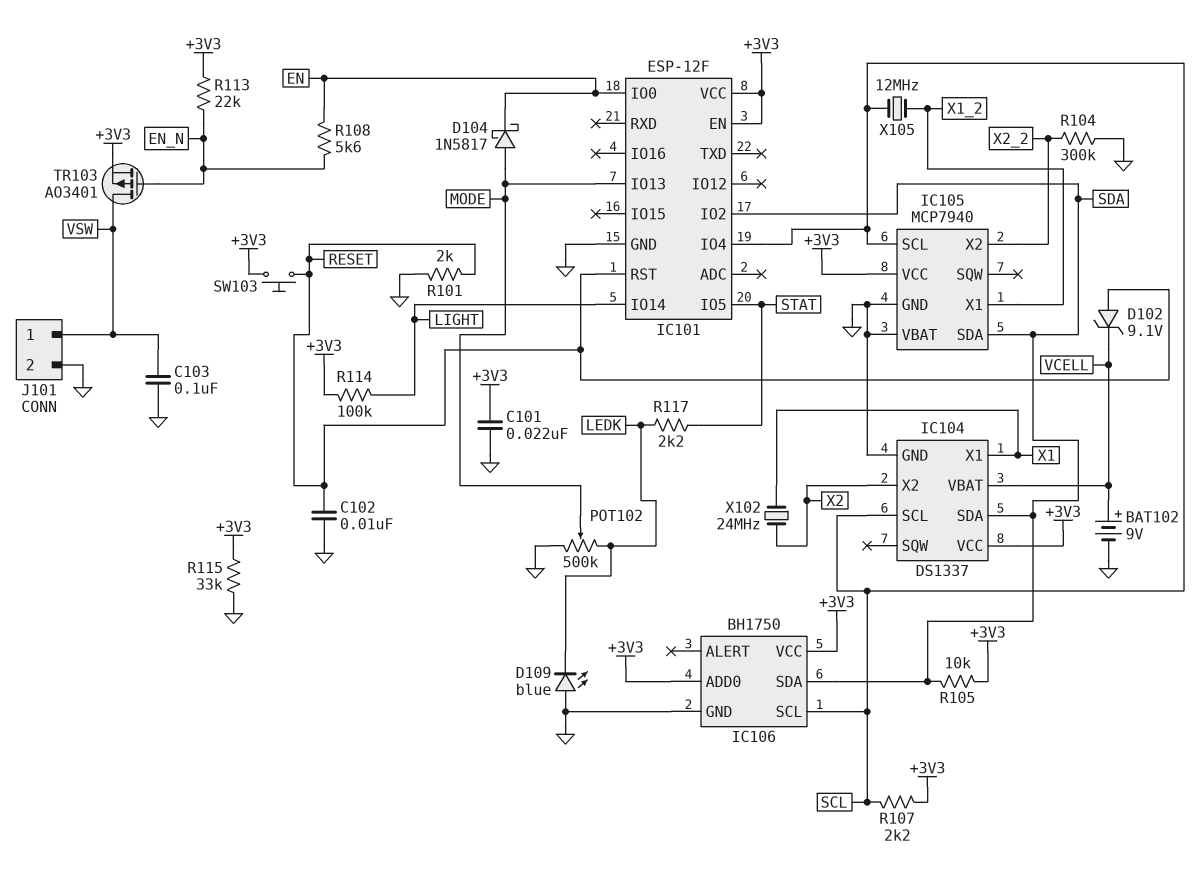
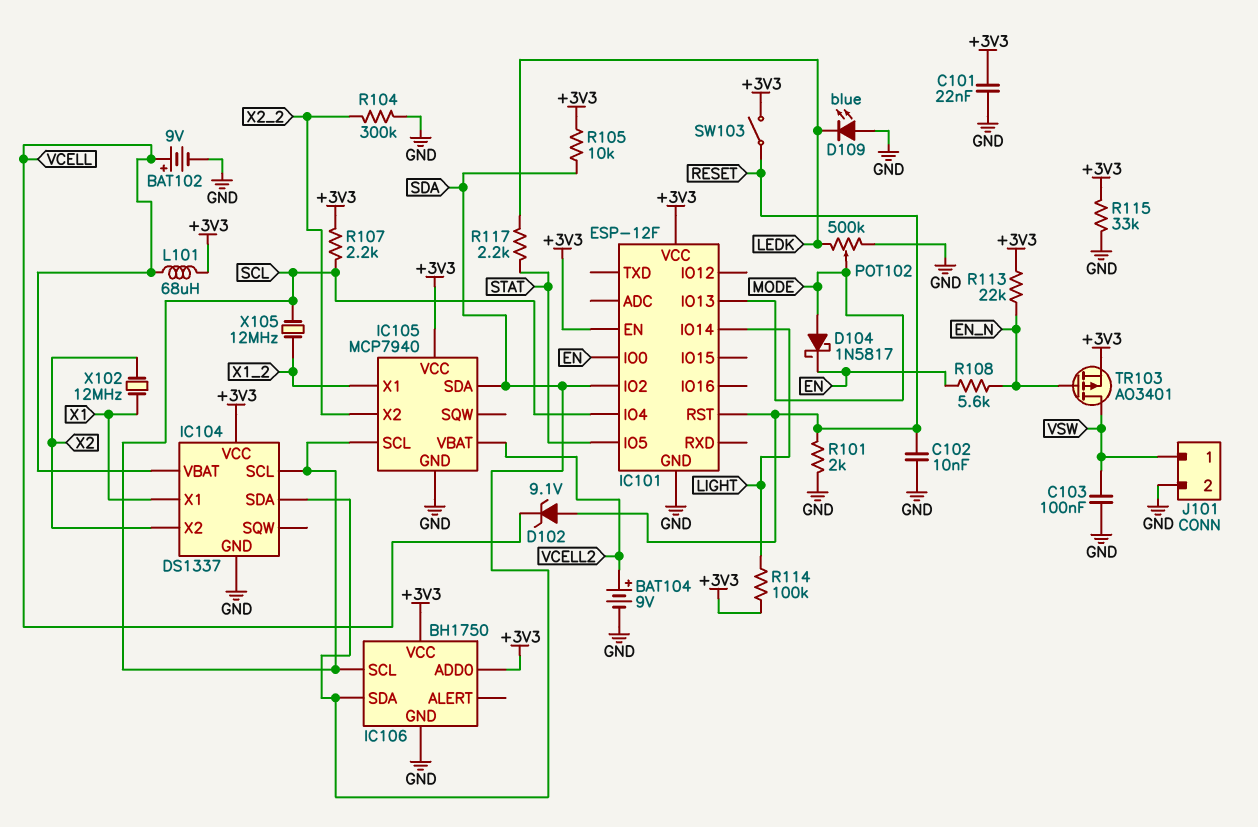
BAT104: none -> 9V (plus VCELL2, minus GND)
IC105 pin VBAT: GND -> VCELL2
L101: none -> 68uH (+3V3, VCELL)
SW103: button (+3V3, RESET) -> switch (+3V3, RESET)
X102: 24MHz (X1, X2) -> 12MHz (X1, X2)

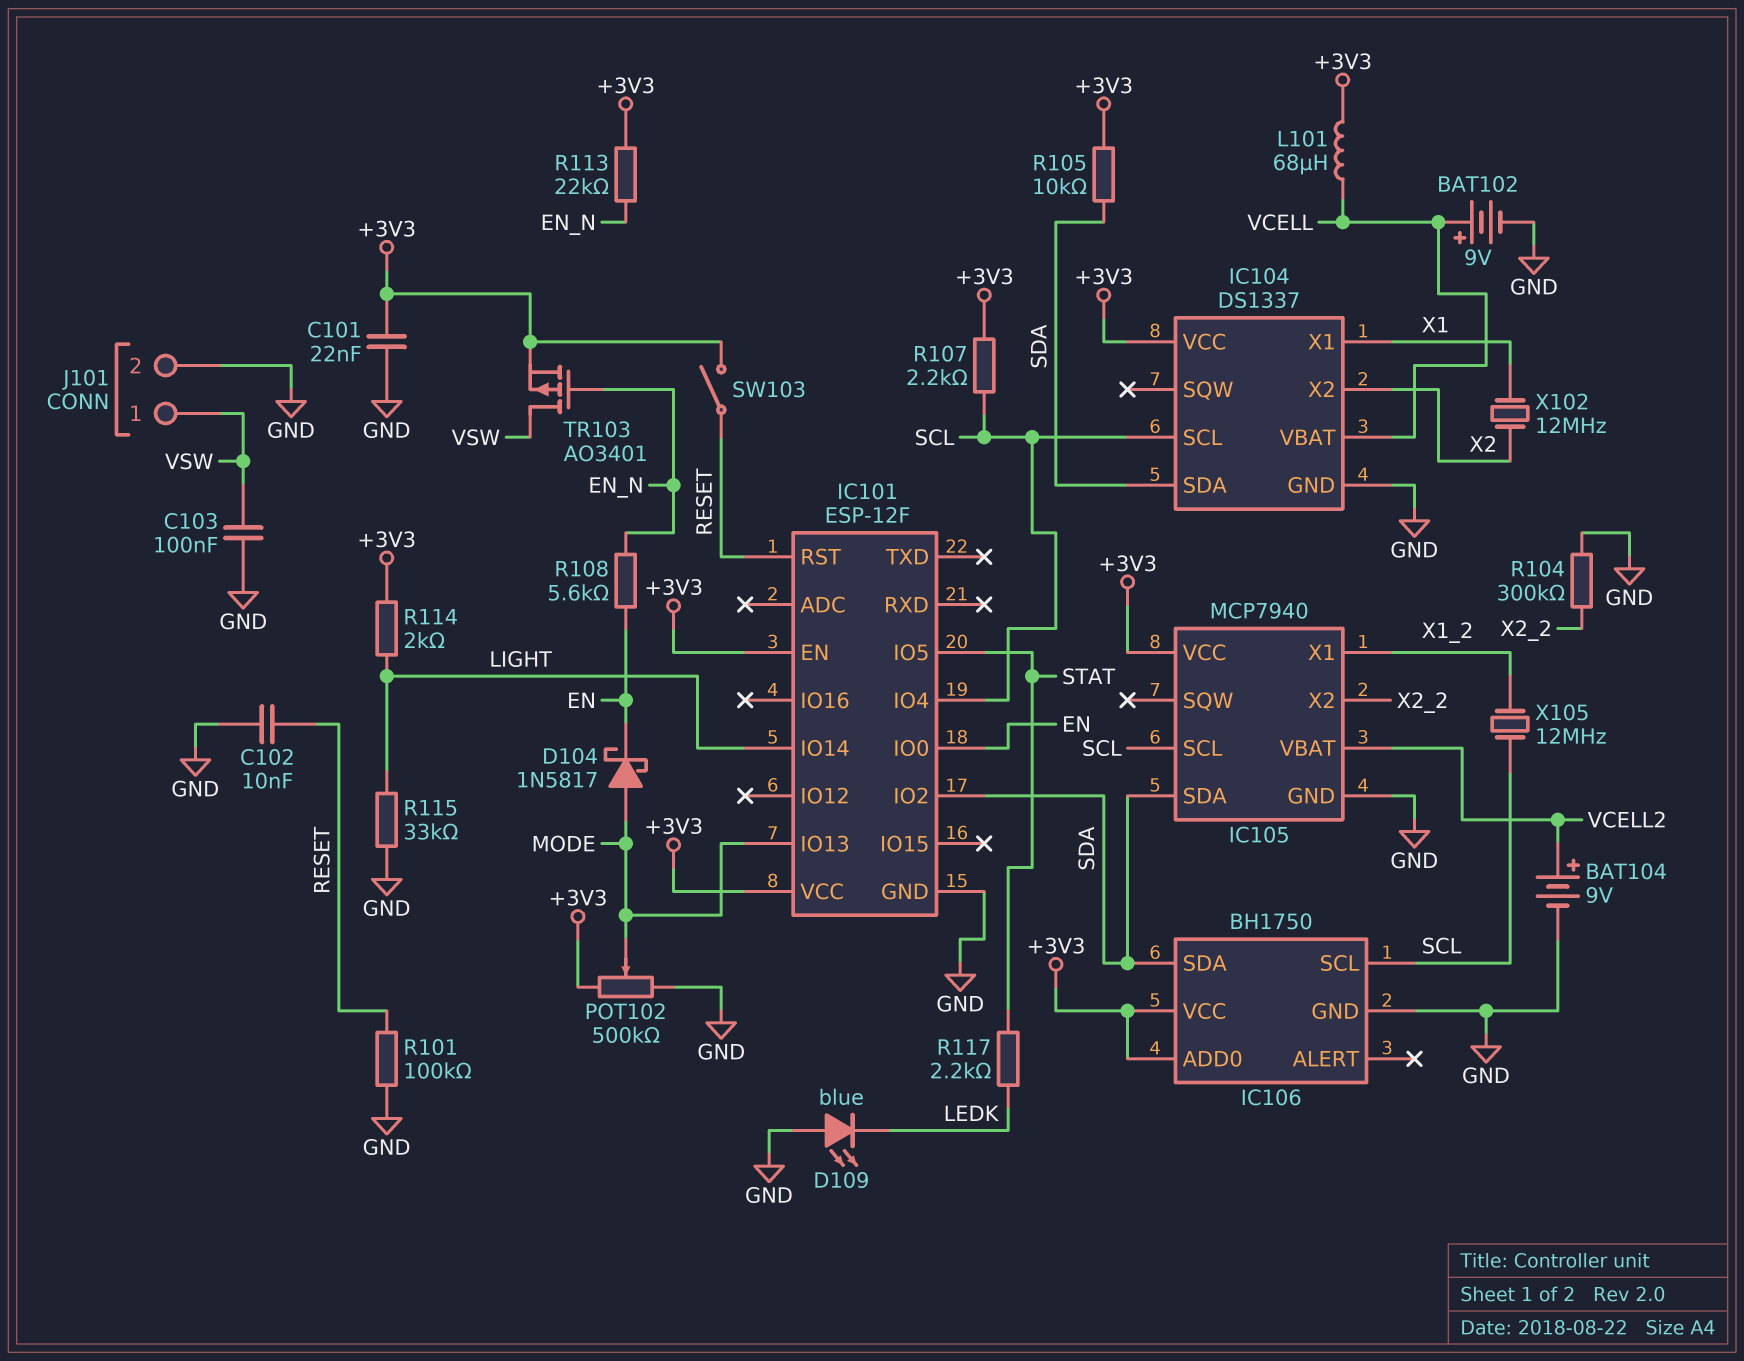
D102: zener 9.1V (A RESET, K VCELL) -> none
POT102: 500k (GND, LEDK, wiper MODE) -> 500k (+3V3, GND, wiper MODE)
R101: 2k (GND, RESET) -> 100k (GND, RESET)
R114: 100k (+3V3, LIGHT) -> 2k (+3V3, LIGHT)
R115: 33k (+3V3, GND) -> 33k (GND, LIGHT)

